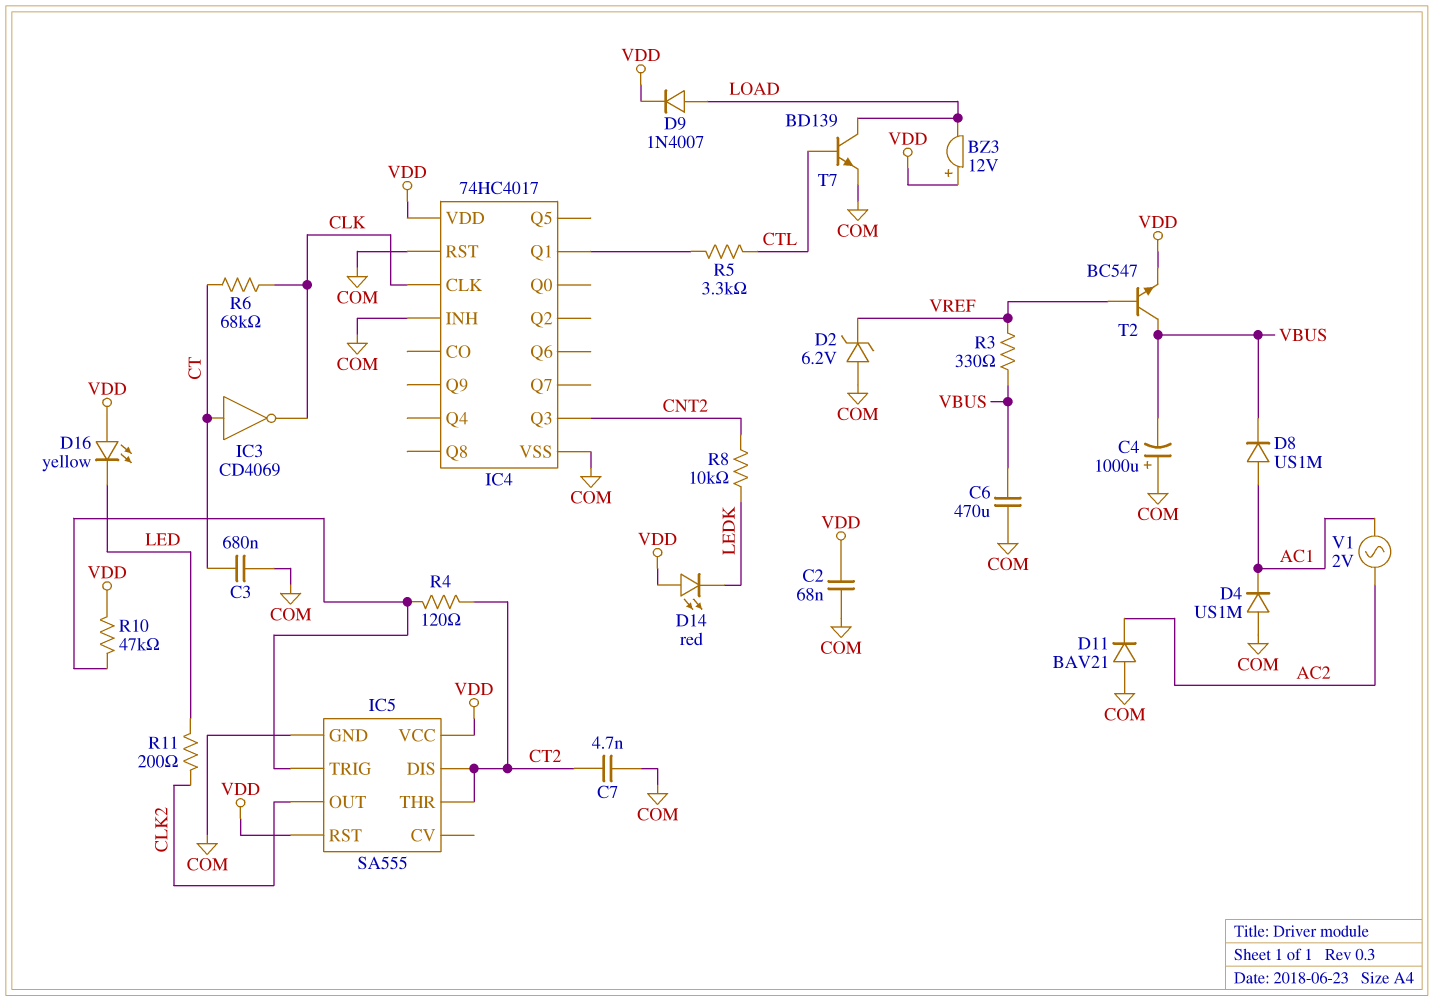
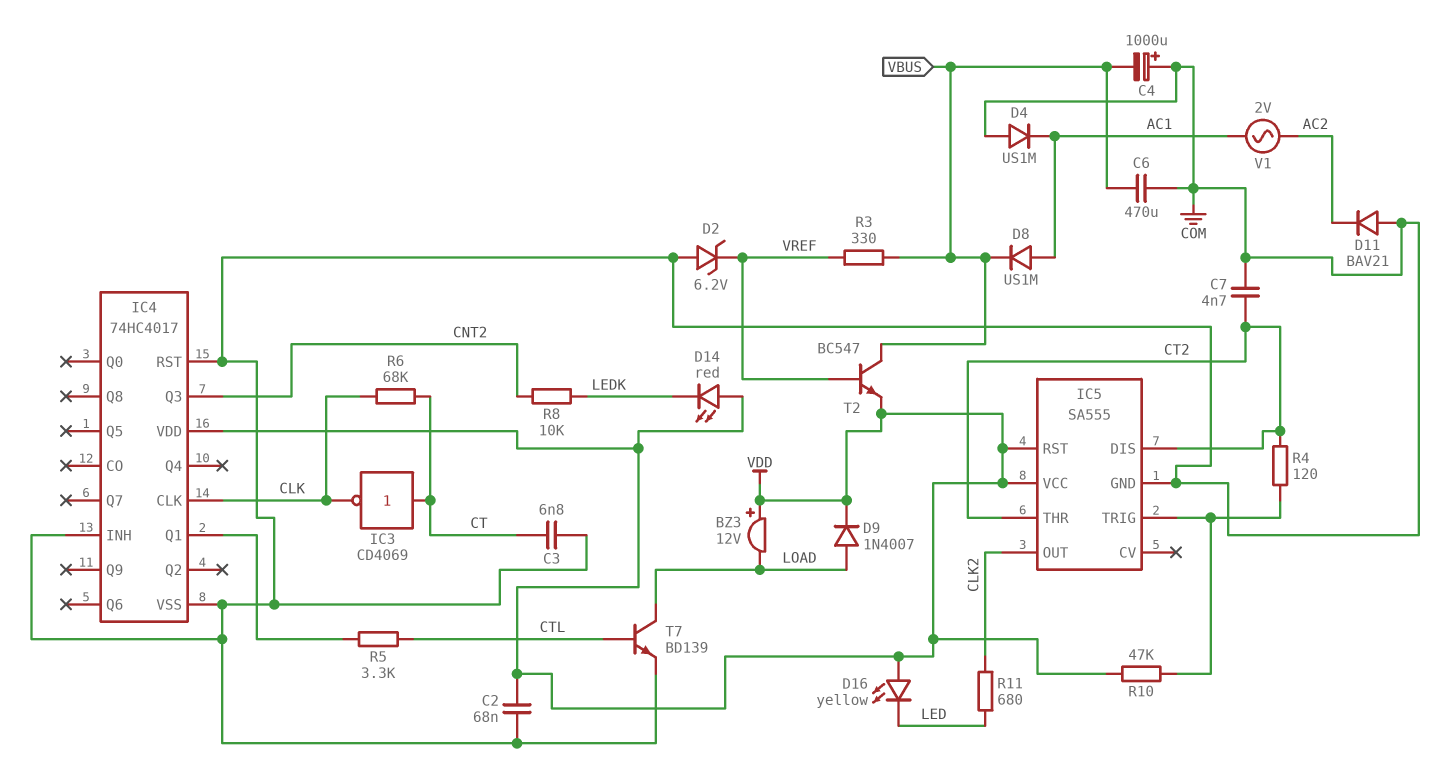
C3: 680nF (COM, CT) -> 6.8nF (COM, CT)
R11: 200 (CLK2, LED) -> 680 (CLK2, LED)

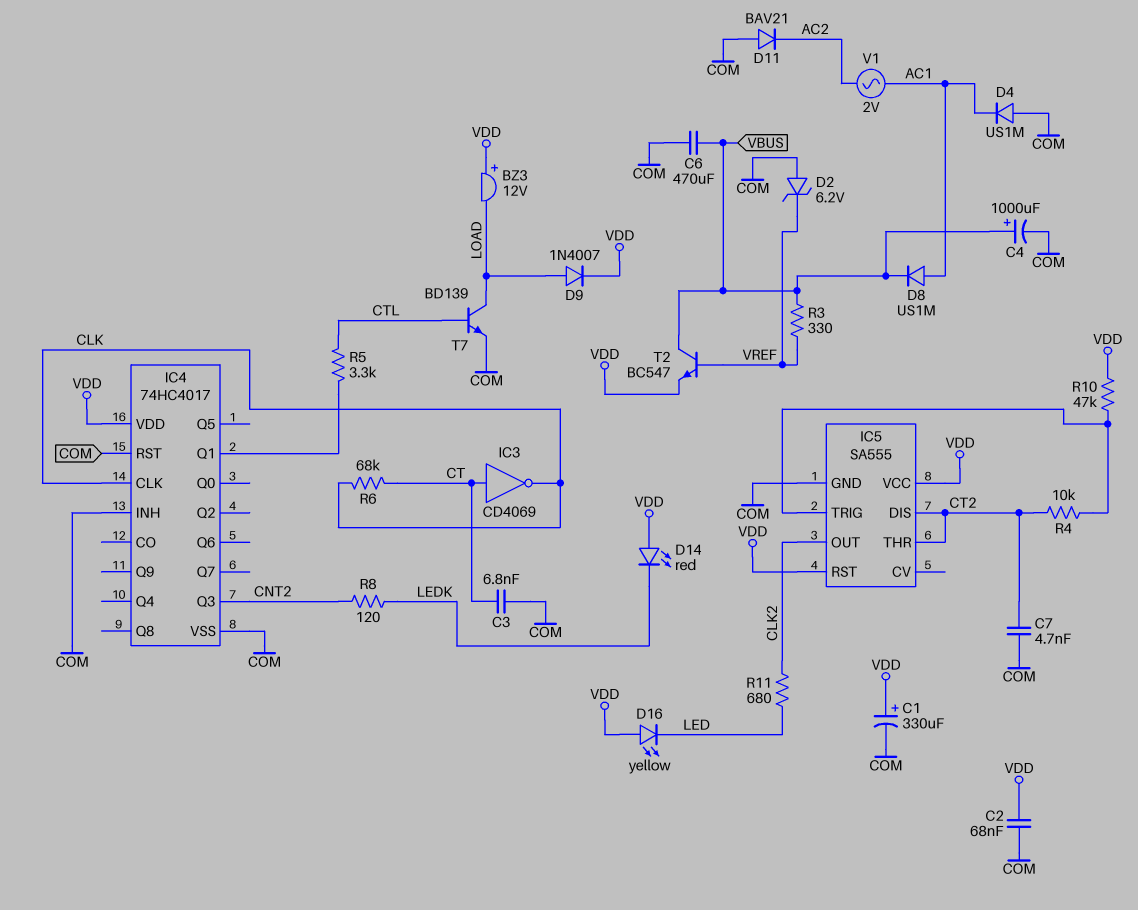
C1: none -> 330uF (plus VDD, minus COM)
C4: 1000uF (plus COM, minus VBUS) -> 1000uF (plus VBUS, minus COM)
R4: 120 (CT2, IC5/TRIG) -> 10k (CT2, IC5/TRIG)
R8: 10k (CNT2, LEDK) -> 120 (CNT2, LEDK)

